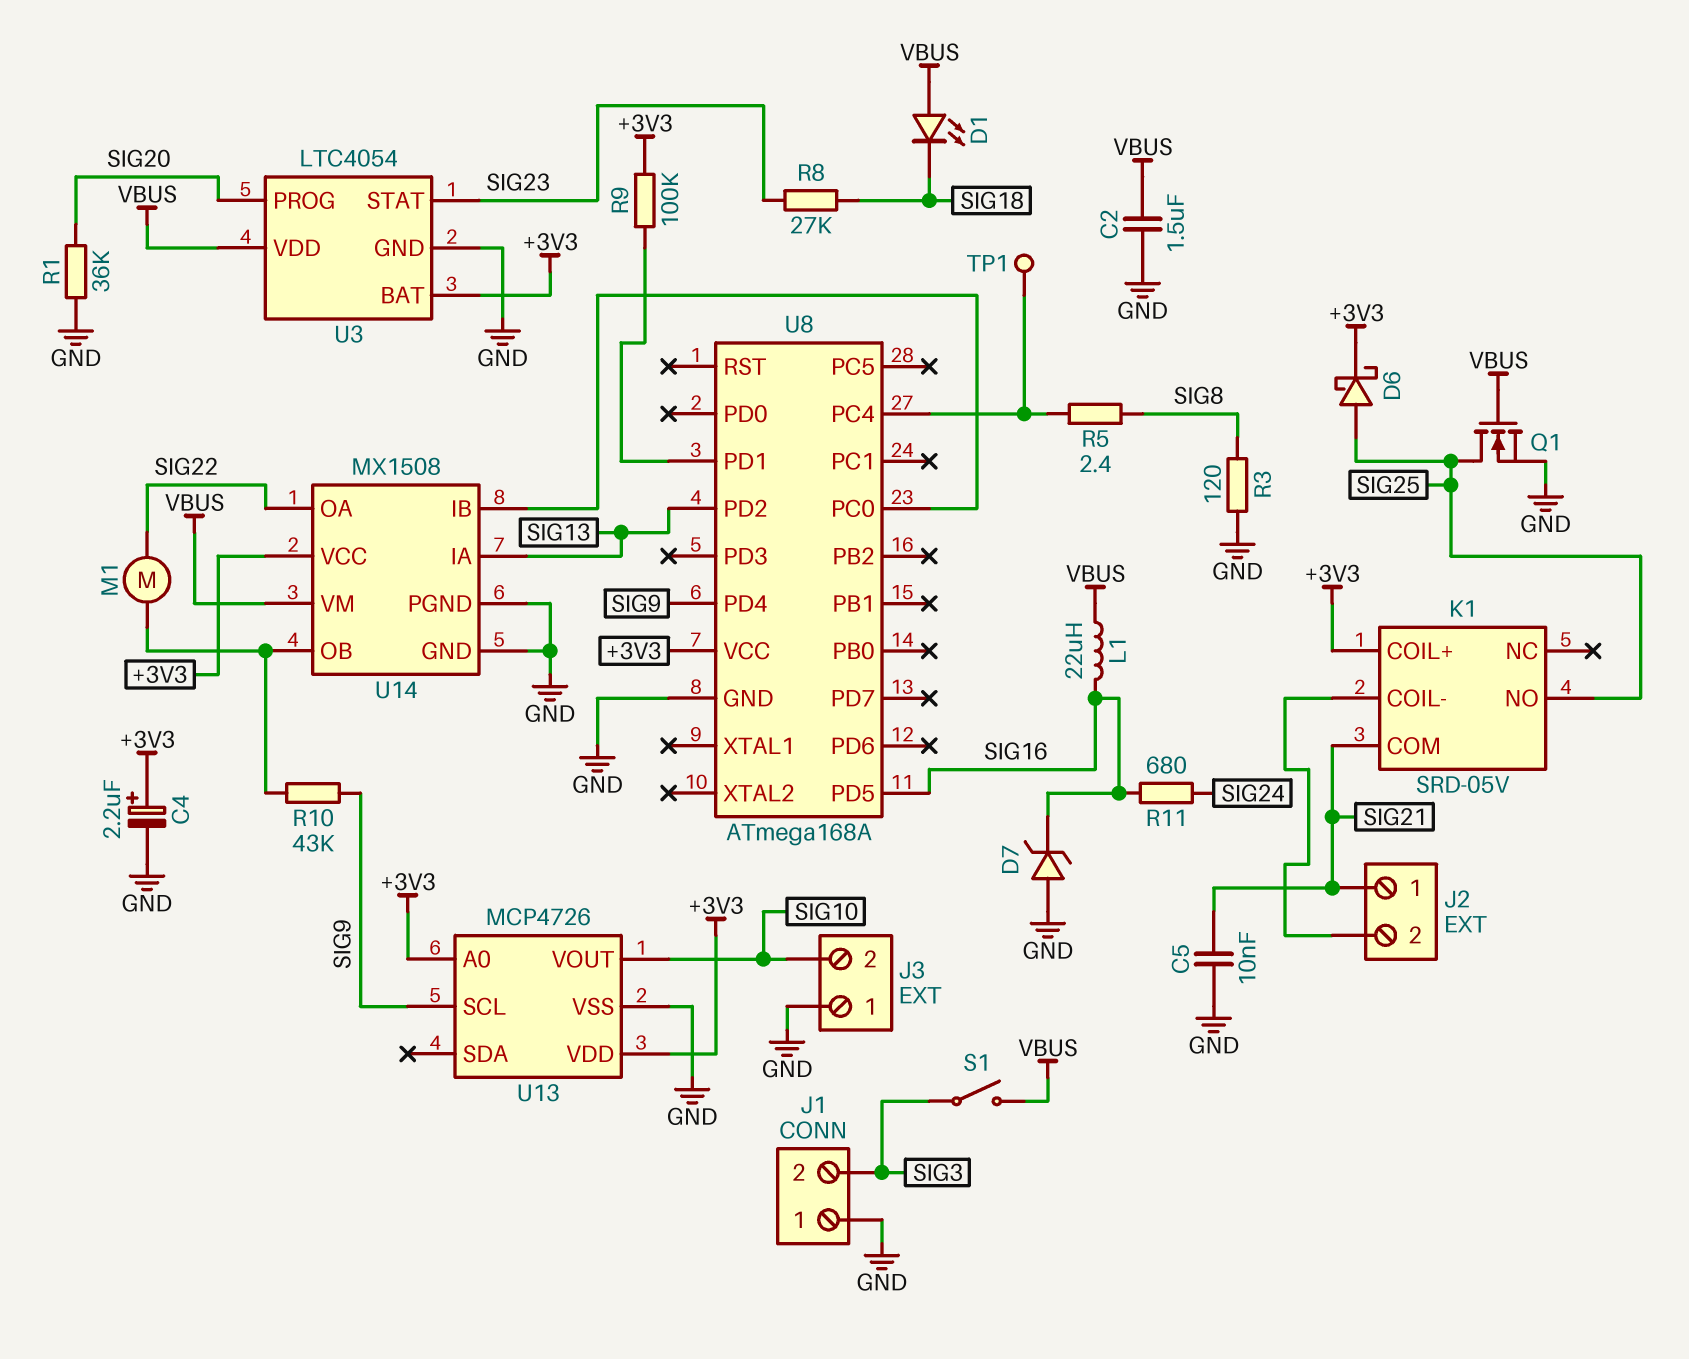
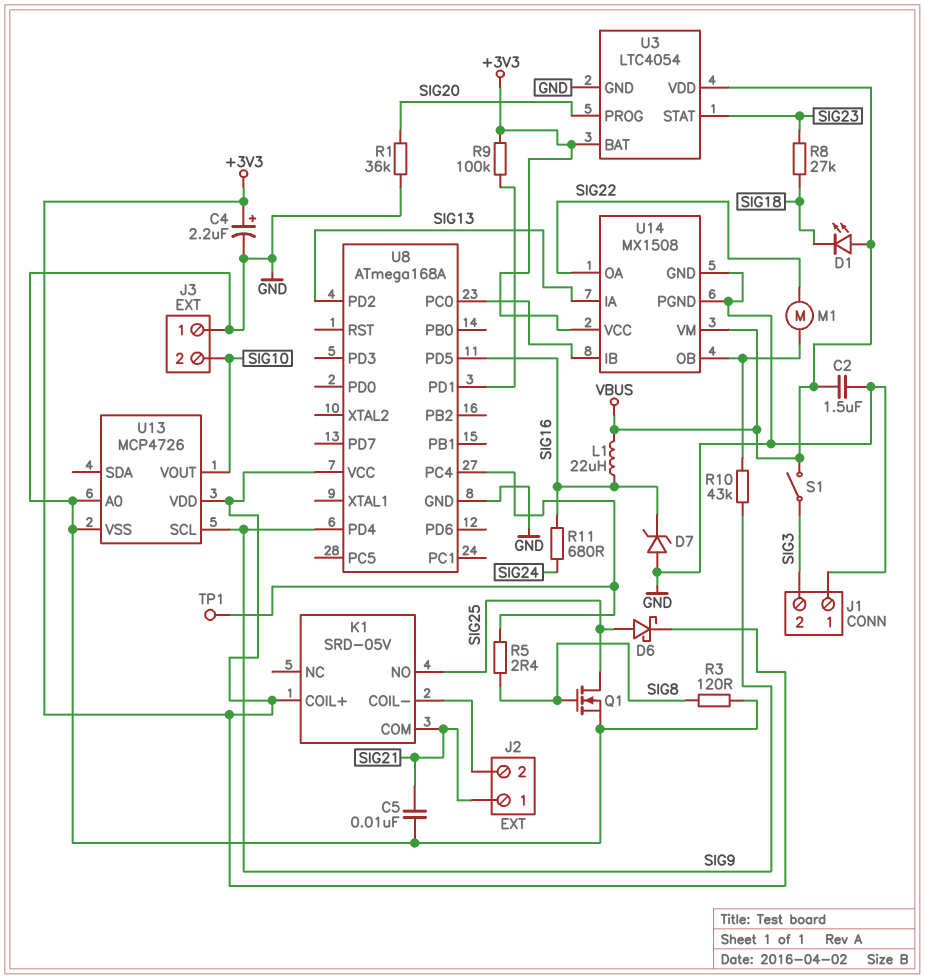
Q1: NMOS (G VBUS, D SIG25, S GND) -> NMOS (G SIG8, D SIG25, S GND)
U13 pin A0: +3V3 -> GND

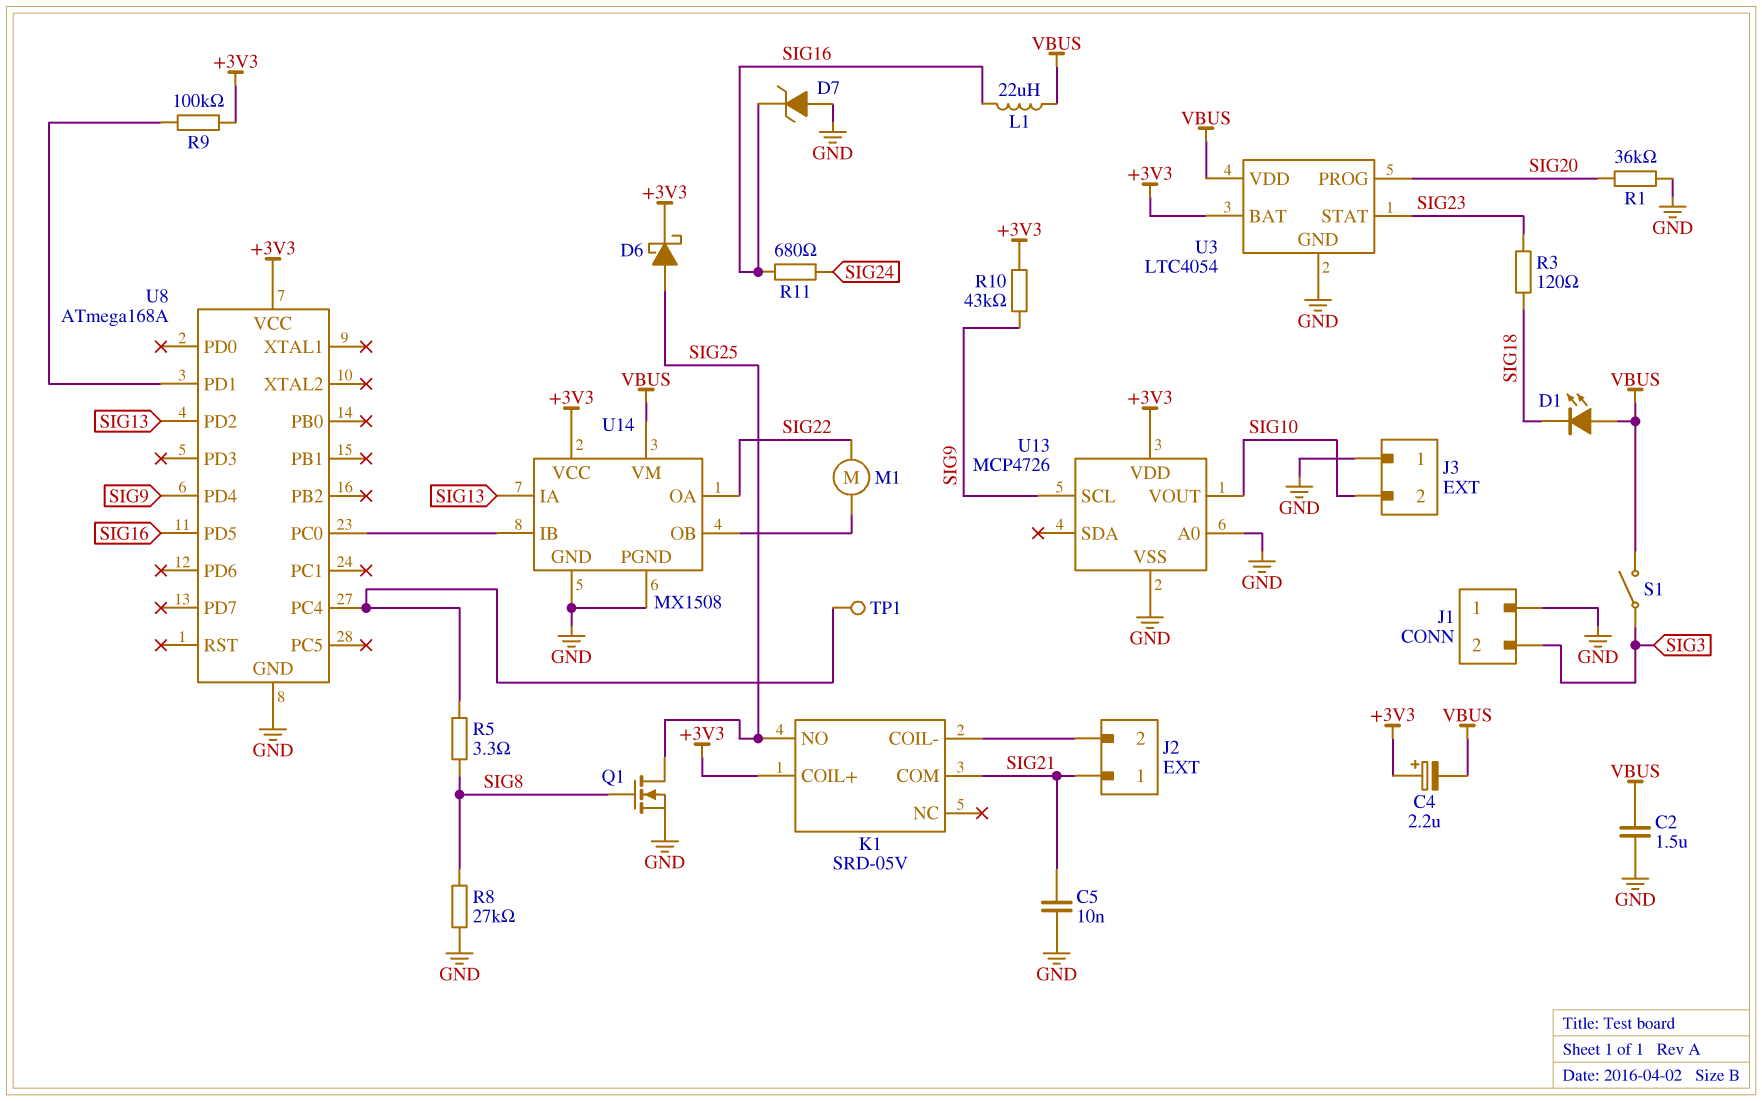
C4: 2.2uF (plus +3V3, minus GND) -> 2.2uF (plus +3V3, minus VBUS)
R3: 120 (GND, SIG8) -> 120 (SIG18, SIG23)
R5: 2.4 (SIG8, U8/PC4) -> 3.3 (SIG8, U8/PC4)
R8: 27k (SIG18, SIG23) -> 27k (GND, SIG8)
R10: 43k (SIG9, U14/OB) -> 43k (+3V3, SIG9)

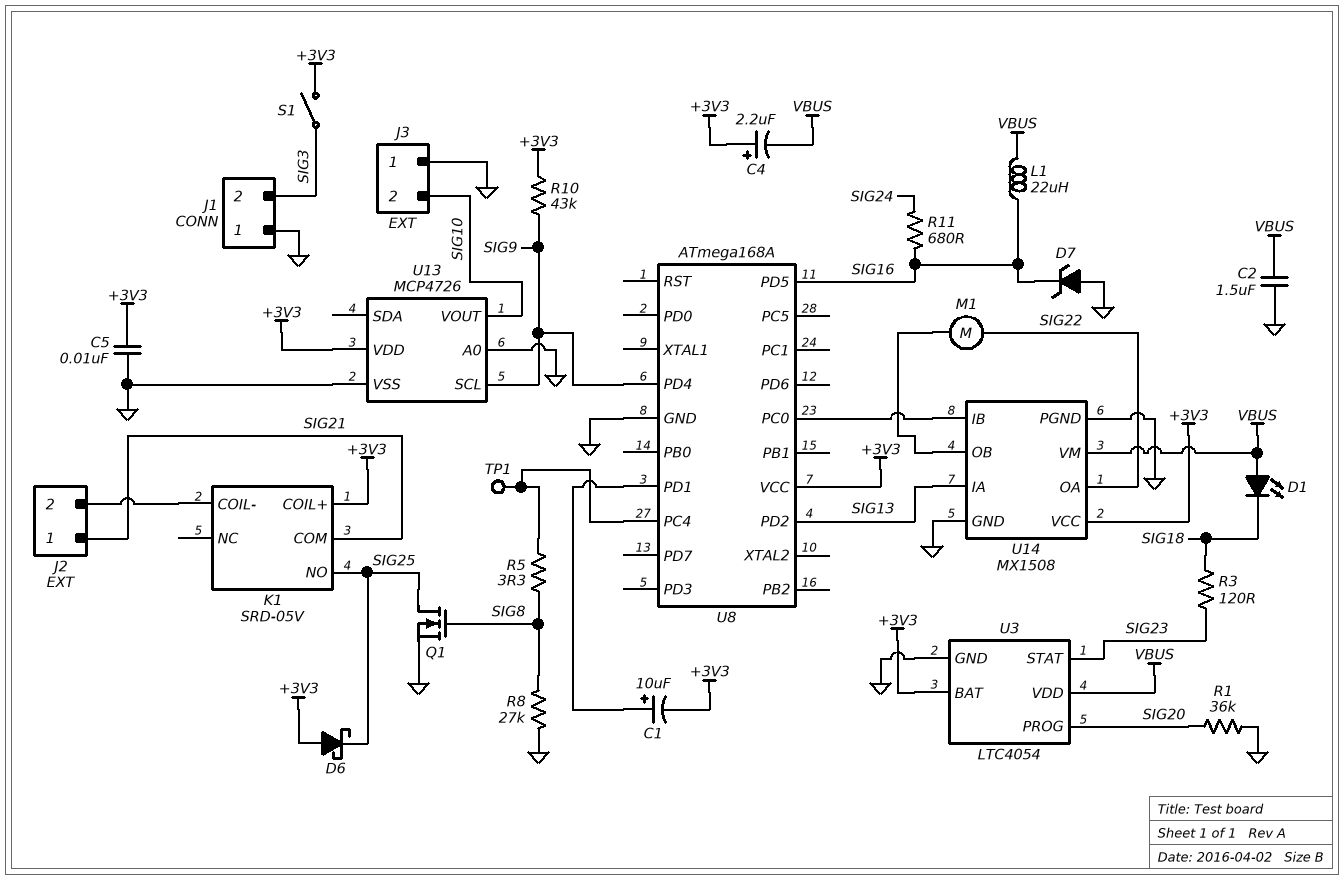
C1: none -> 10uF (plus U8/PD1, minus +3V3)
C5: 10nF (GND, SIG21) -> 10nF (+3V3, GND)
D6: schottky (A SIG25, K +3V3) -> schottky (A +3V3, K SIG25)
R9: 100k (+3V3, U8/PD1) -> none
S1: switch (SIG3, VBUS) -> switch (+3V3, SIG3)

